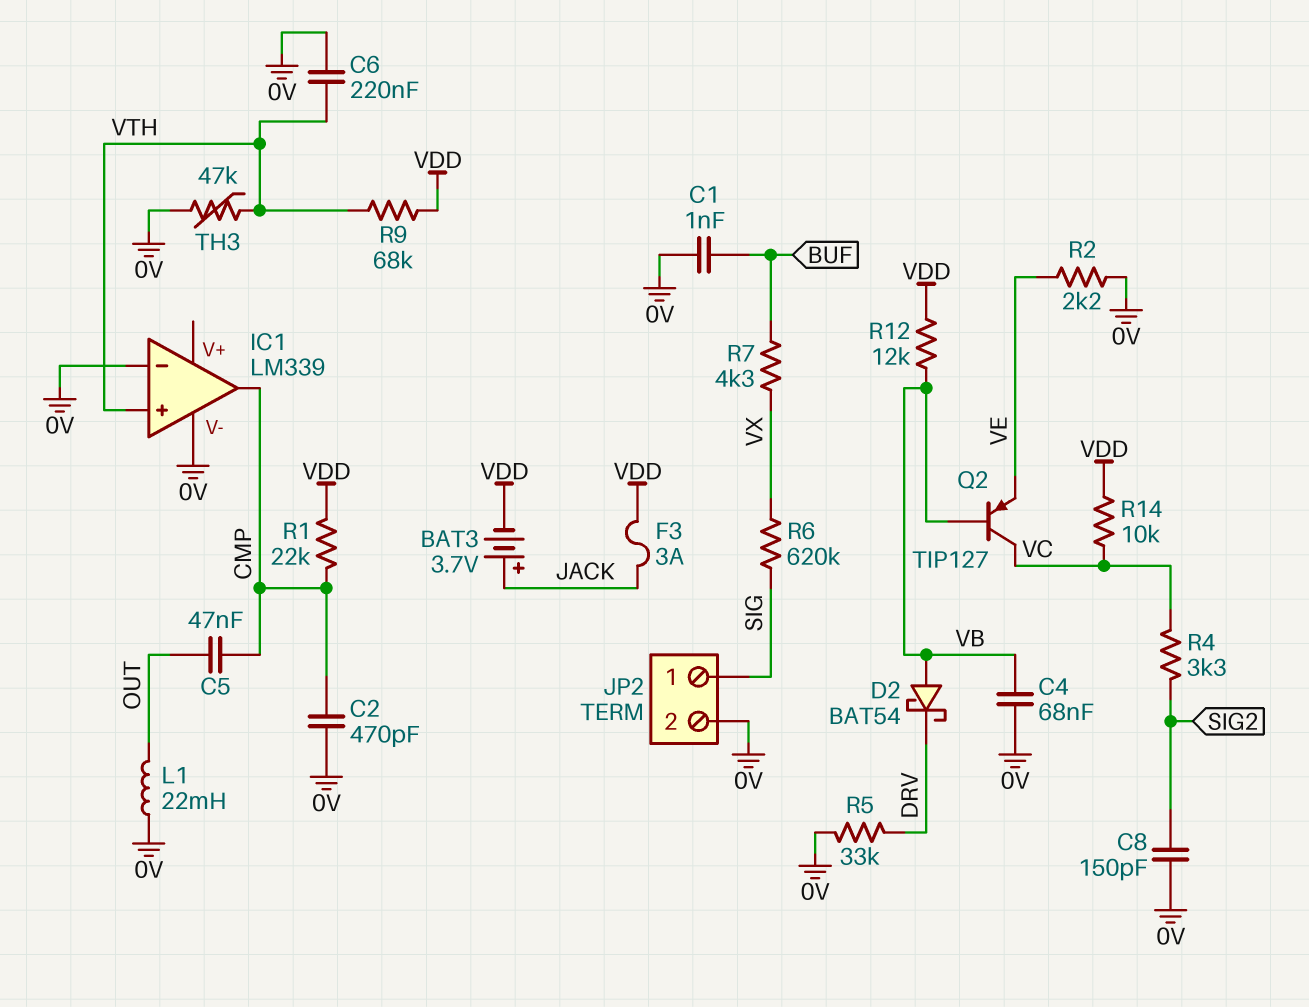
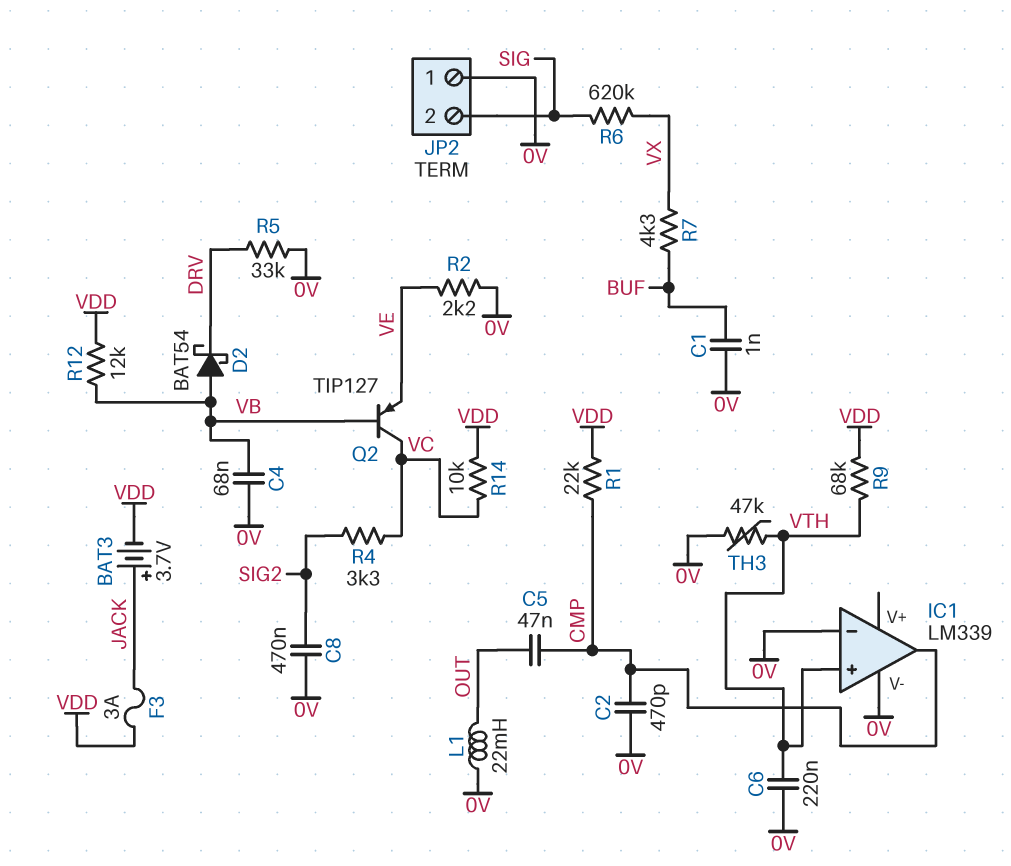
C8: 150pF (0V, SIG2) -> 470nF (0V, SIG2)
JP2 pin 1: SIG -> 0V
JP2 pin 2: 0V -> SIG

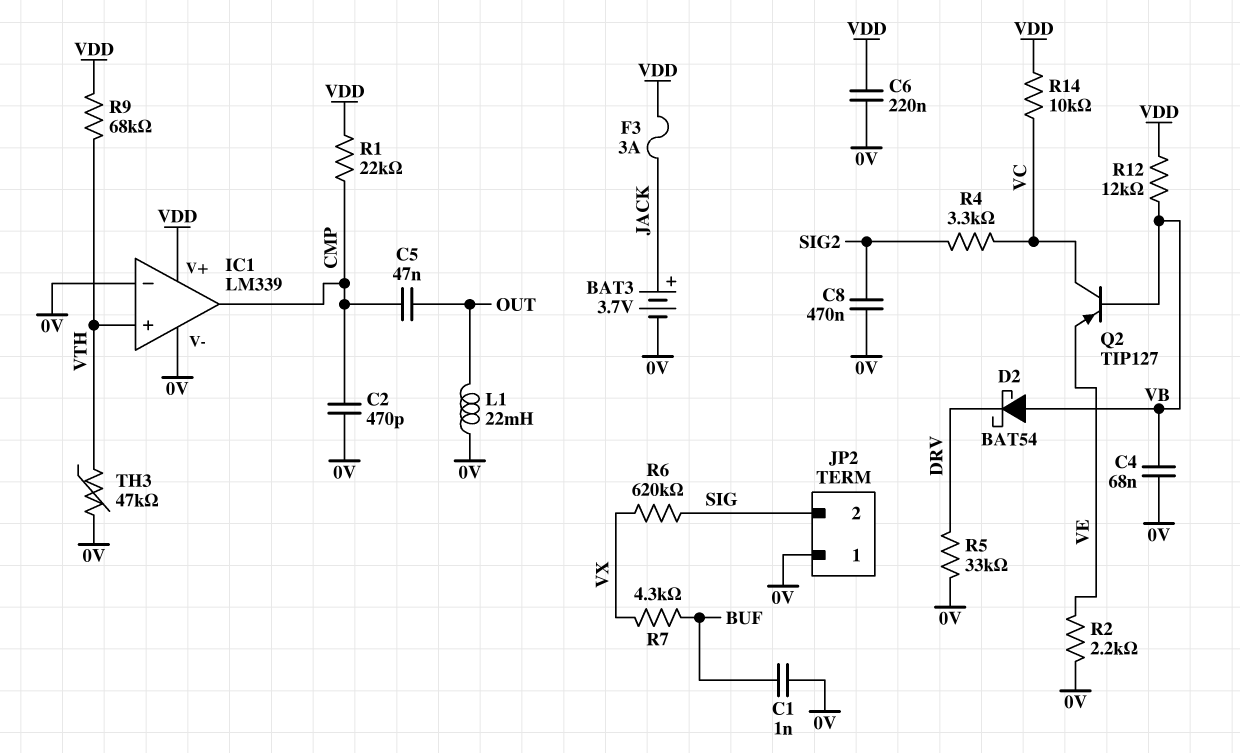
BAT3: 3.7V (plus JACK, minus VDD) -> 3.7V (plus JACK, minus 0V)
C6: 220nF (0V, VTH) -> 220nF (0V, VDD)
IC1 pin V+: none -> VDD

